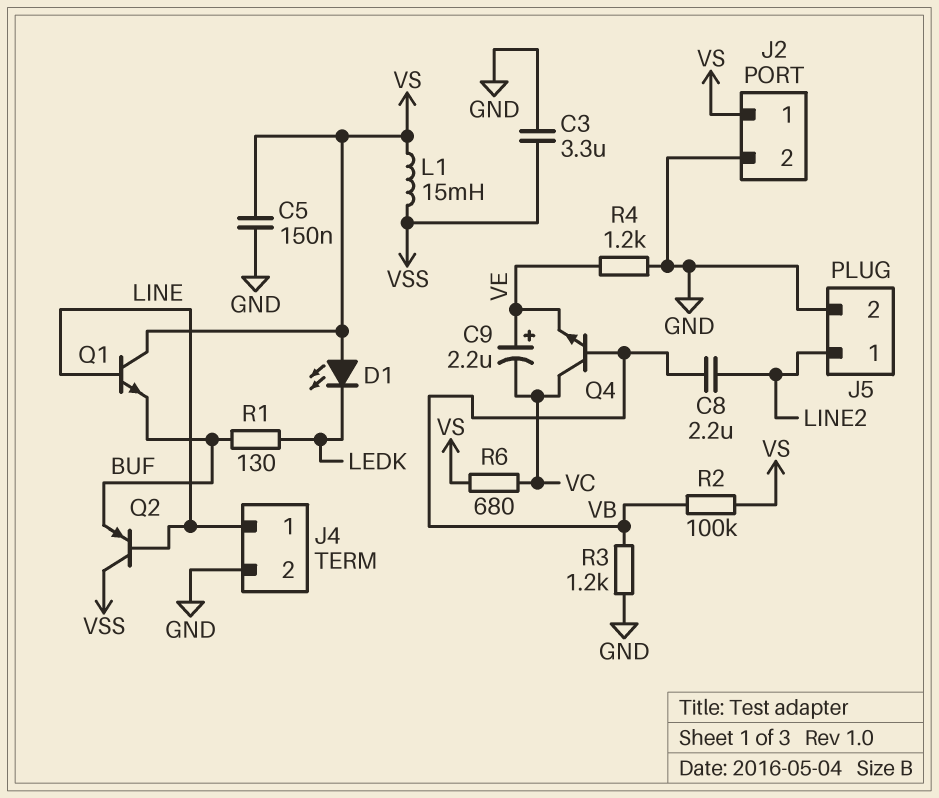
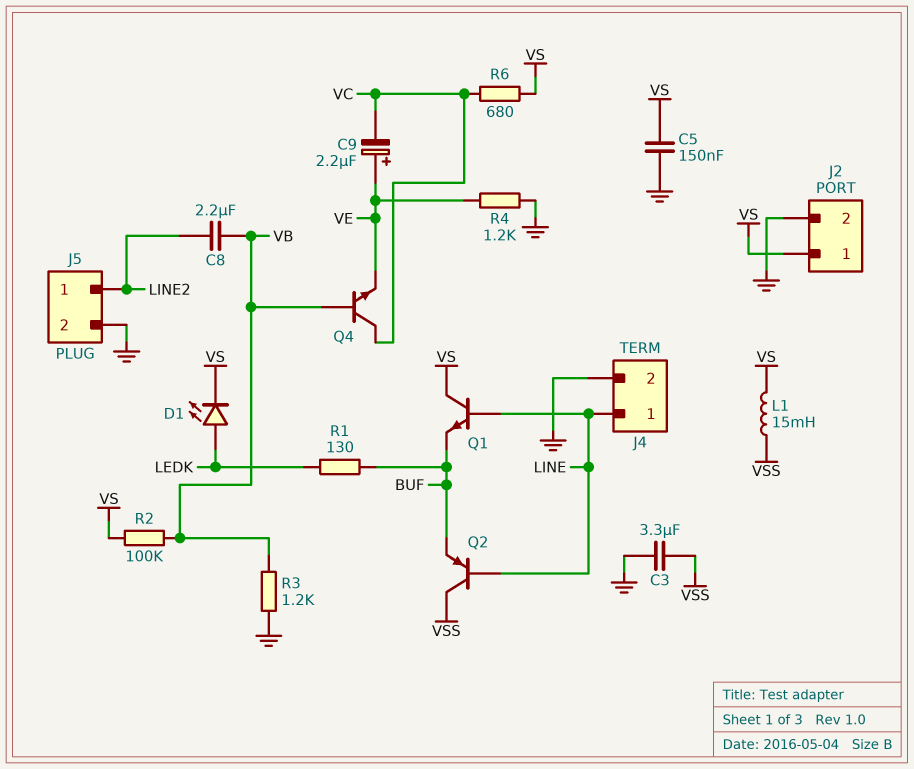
D1: LED (A VS, K LEDK) -> LED (A LEDK, K VS)

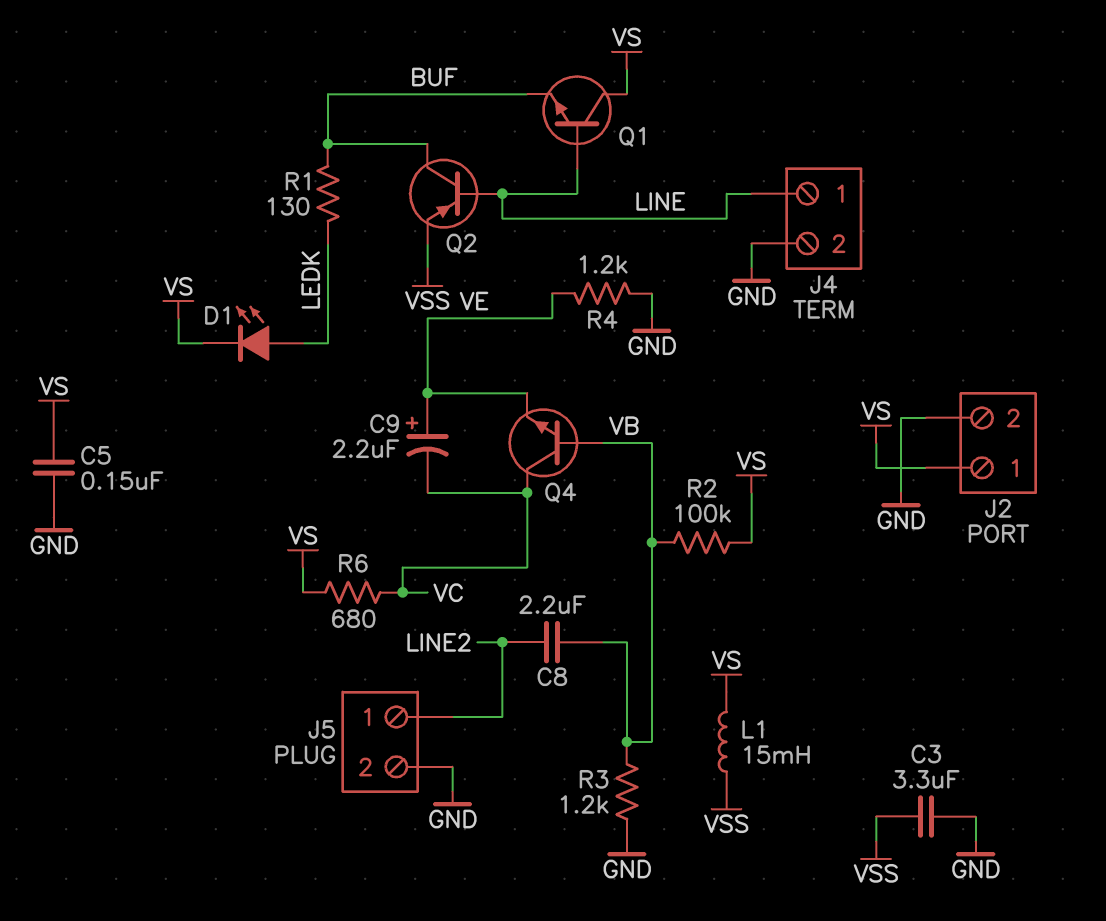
Q2: PNP (B LINE, C VSS, E BUF) -> PNP (B LINE, C BUF, E VSS)

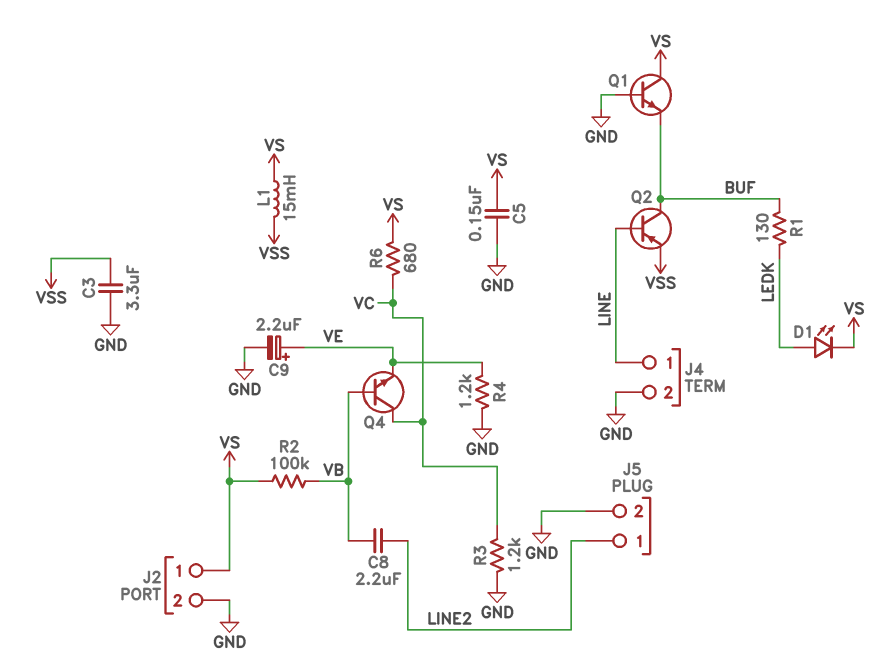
C9: 2.2uF (plus VE, minus VC) -> 2.2uF (plus VE, minus GND)
Q1: NPN (B LINE, C VS, E BUF) -> NPN (B GND, C VS, E BUF)
R3: 1.2k (GND, VB) -> 1.2k (GND, VC)

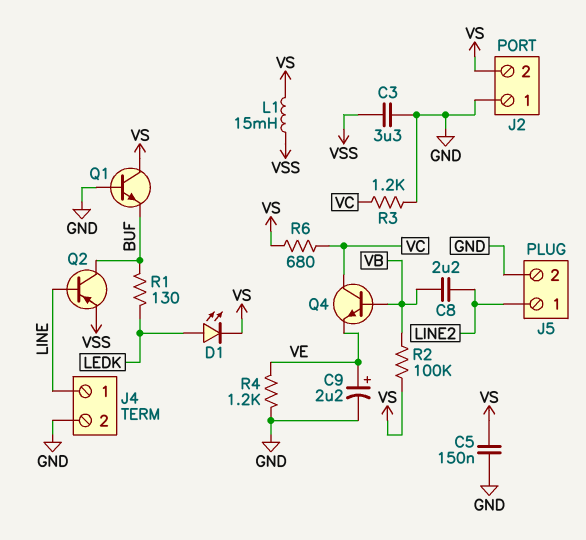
J2 pin 1: VS -> GND
J2 pin 2: GND -> VS

